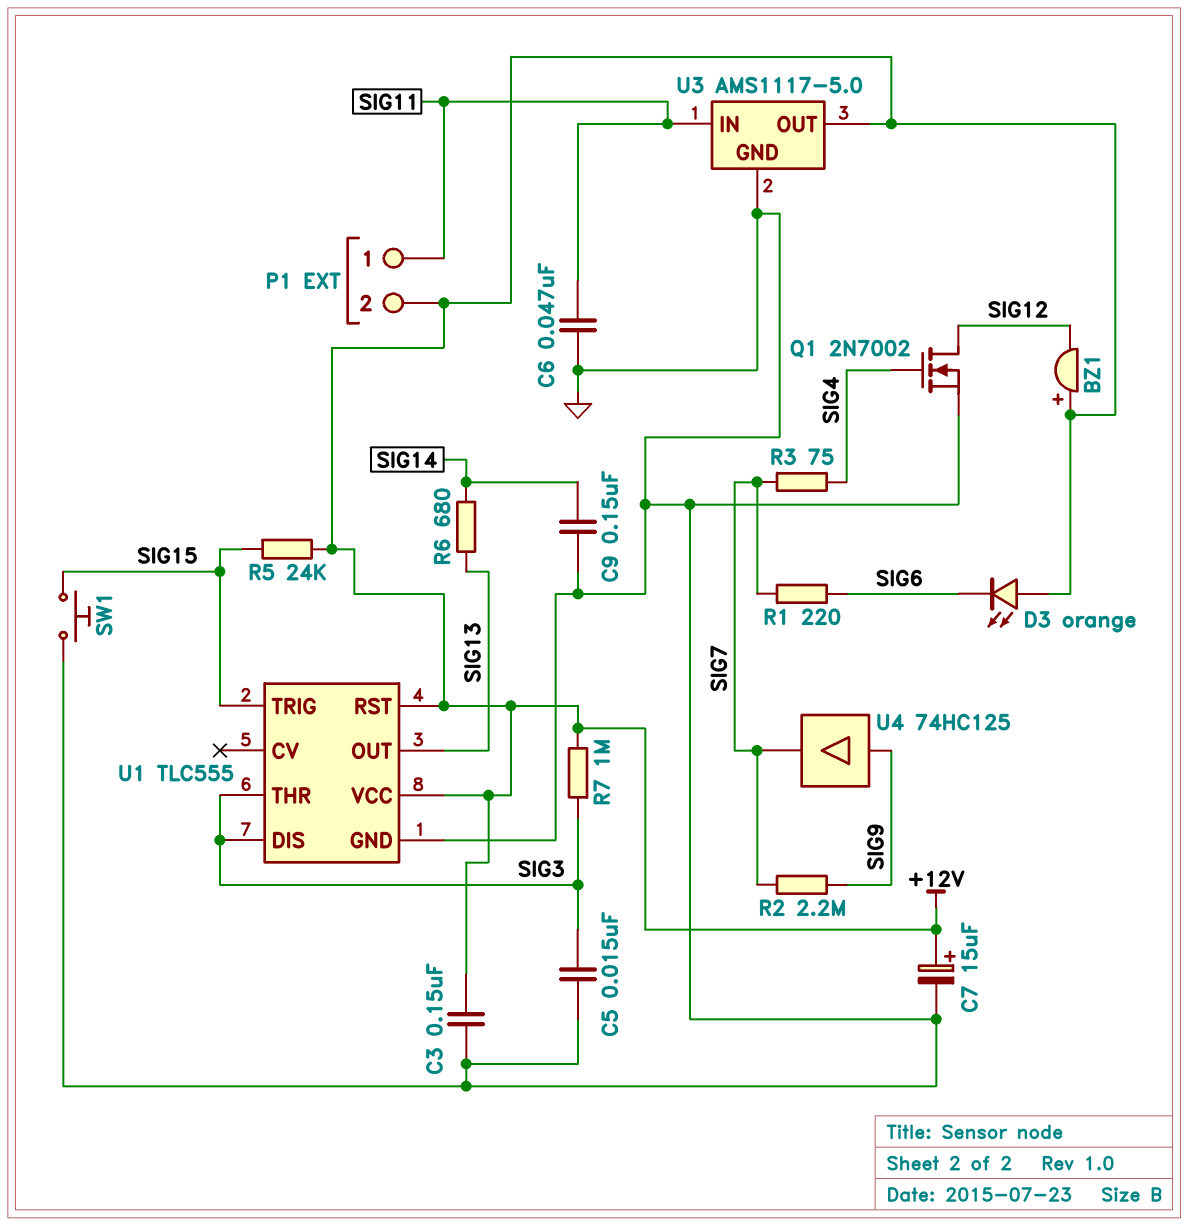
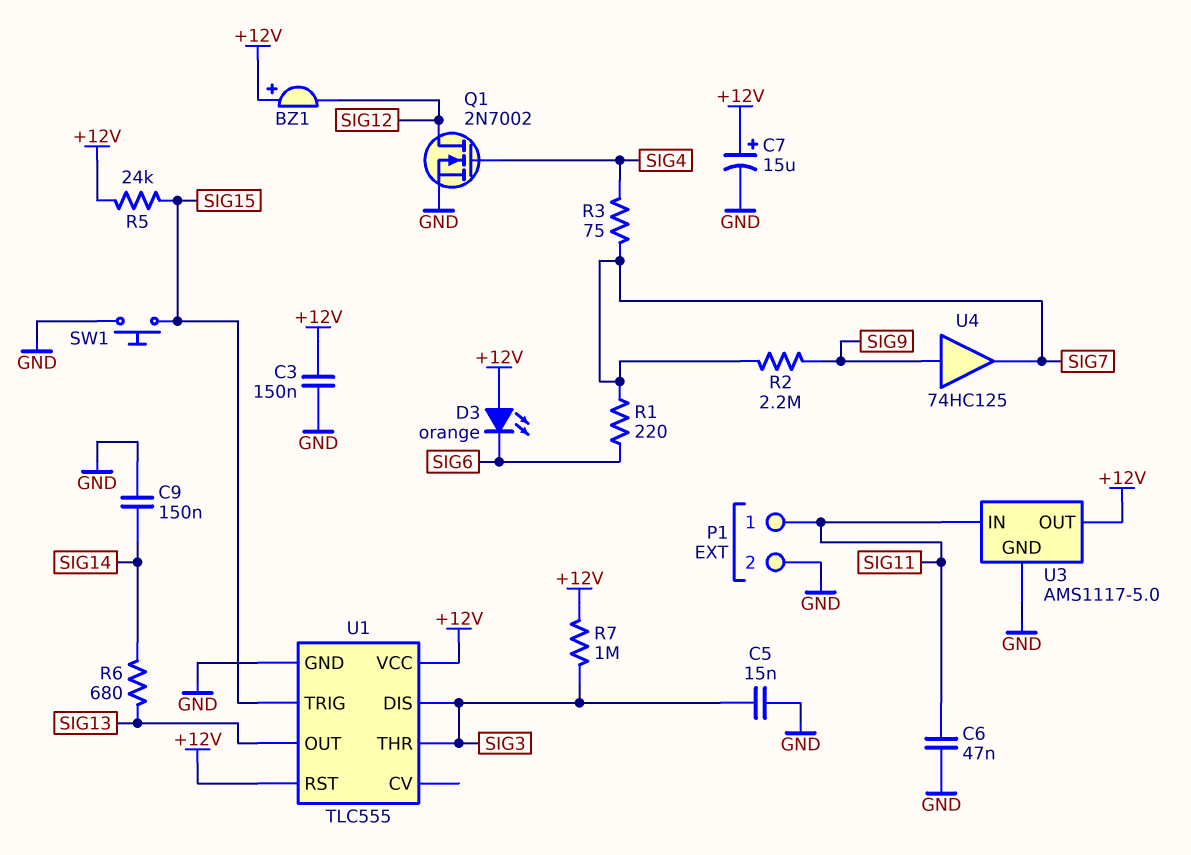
P1 pin 2: +12V -> GND

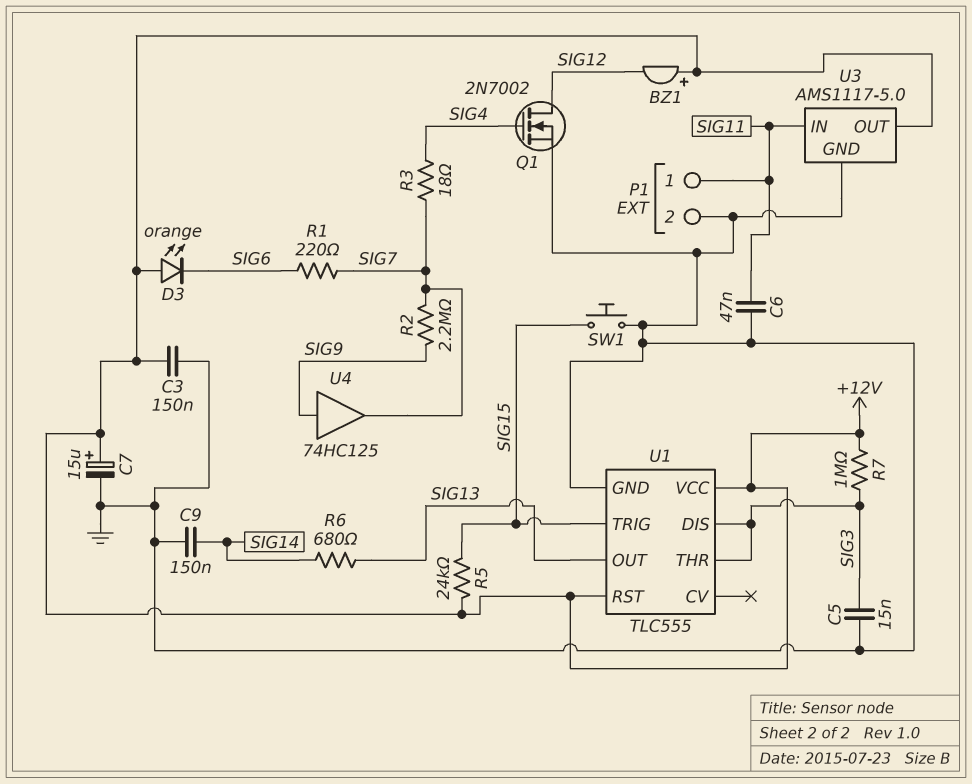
R3: 75 (SIG4, SIG7) -> 18 (SIG4, SIG7)

